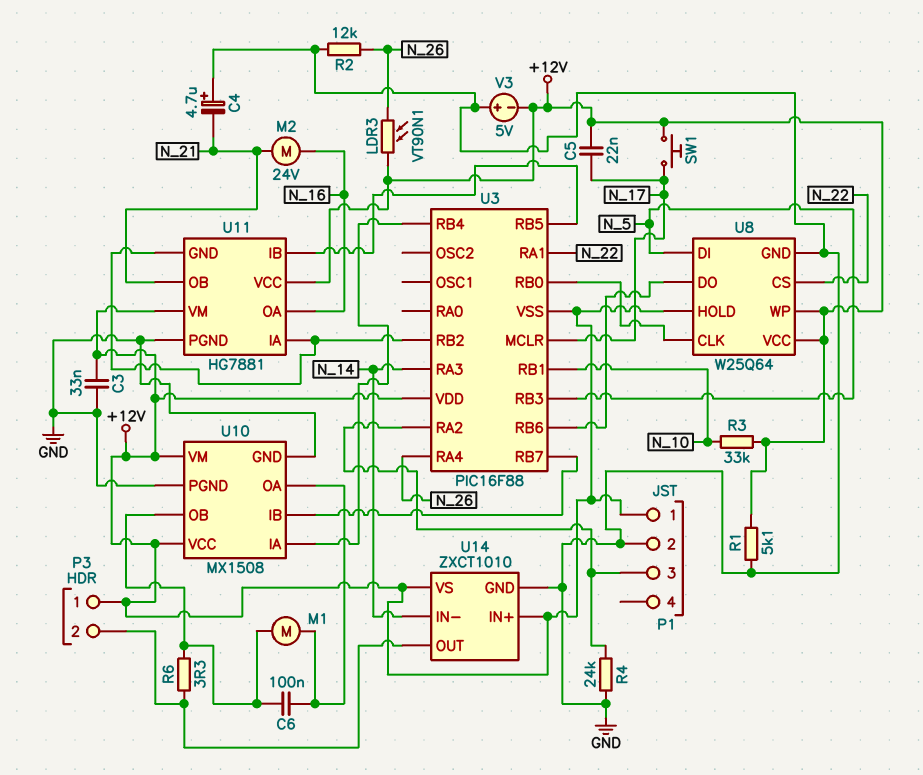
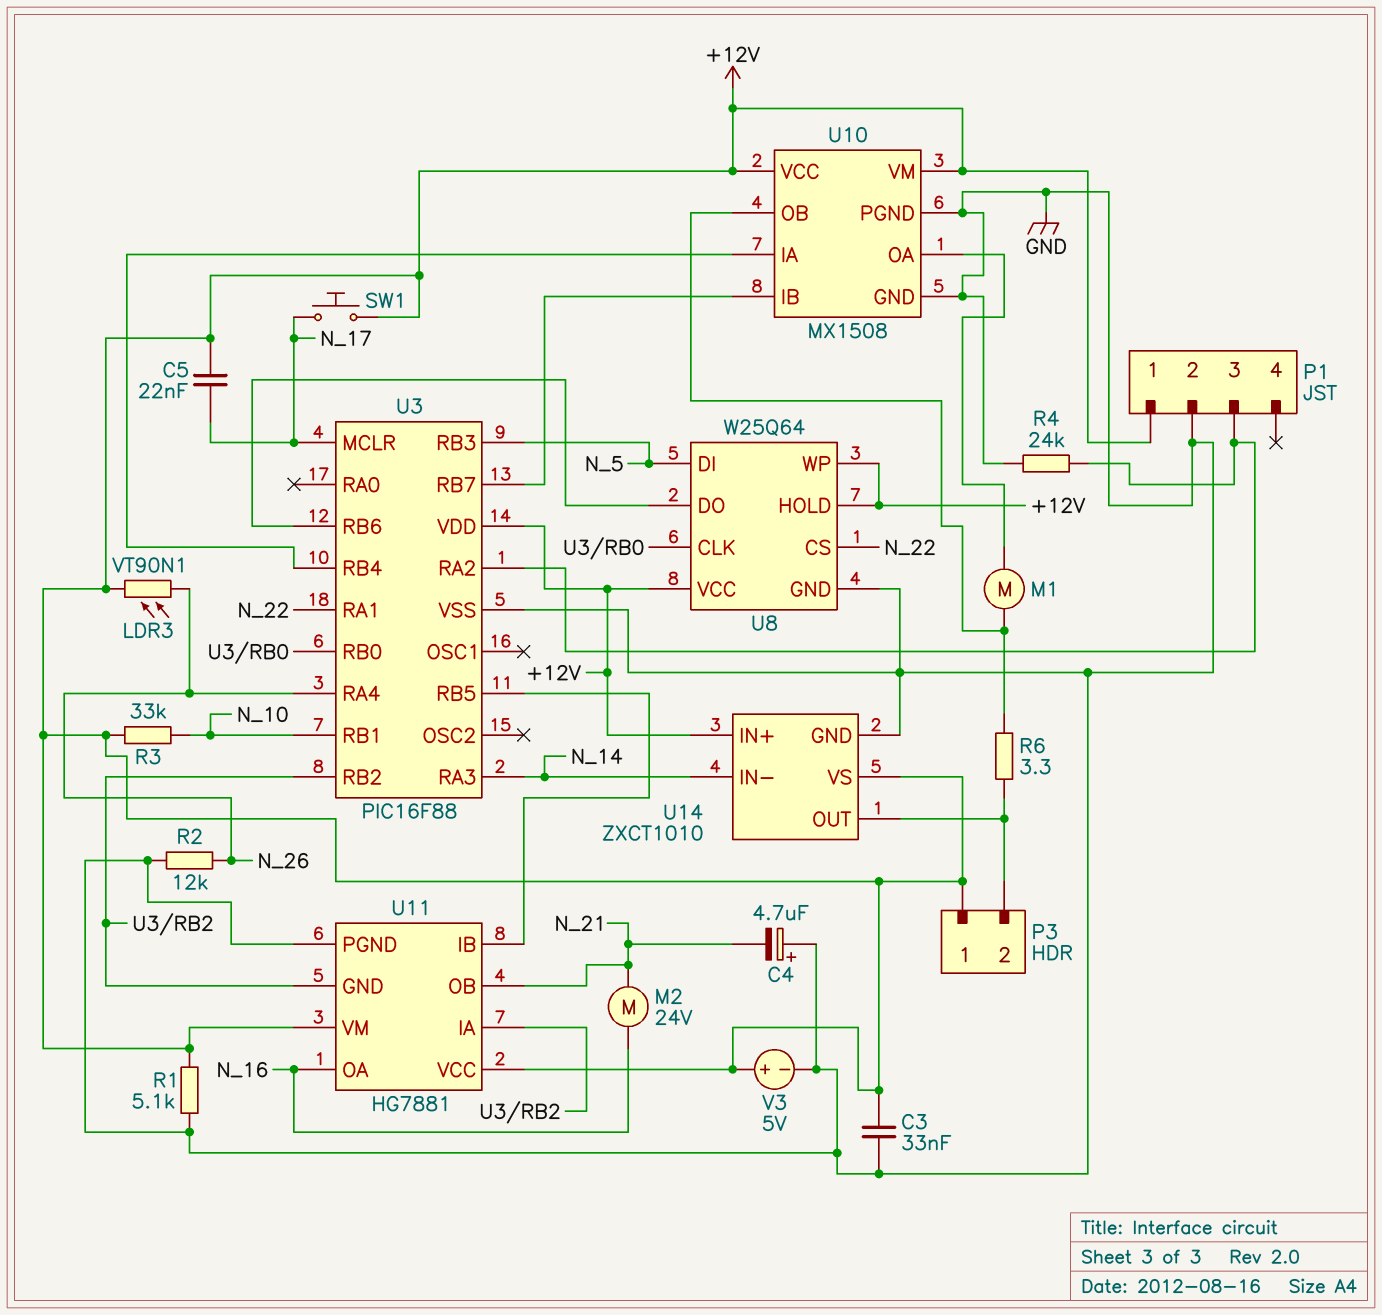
C6: 100nF (U10/OA, U10/OB) -> none
U3 pin VSS: +12V -> GND
V3: 5V (plus GND, minus +12V) -> 5V (plus +12V, minus GND)

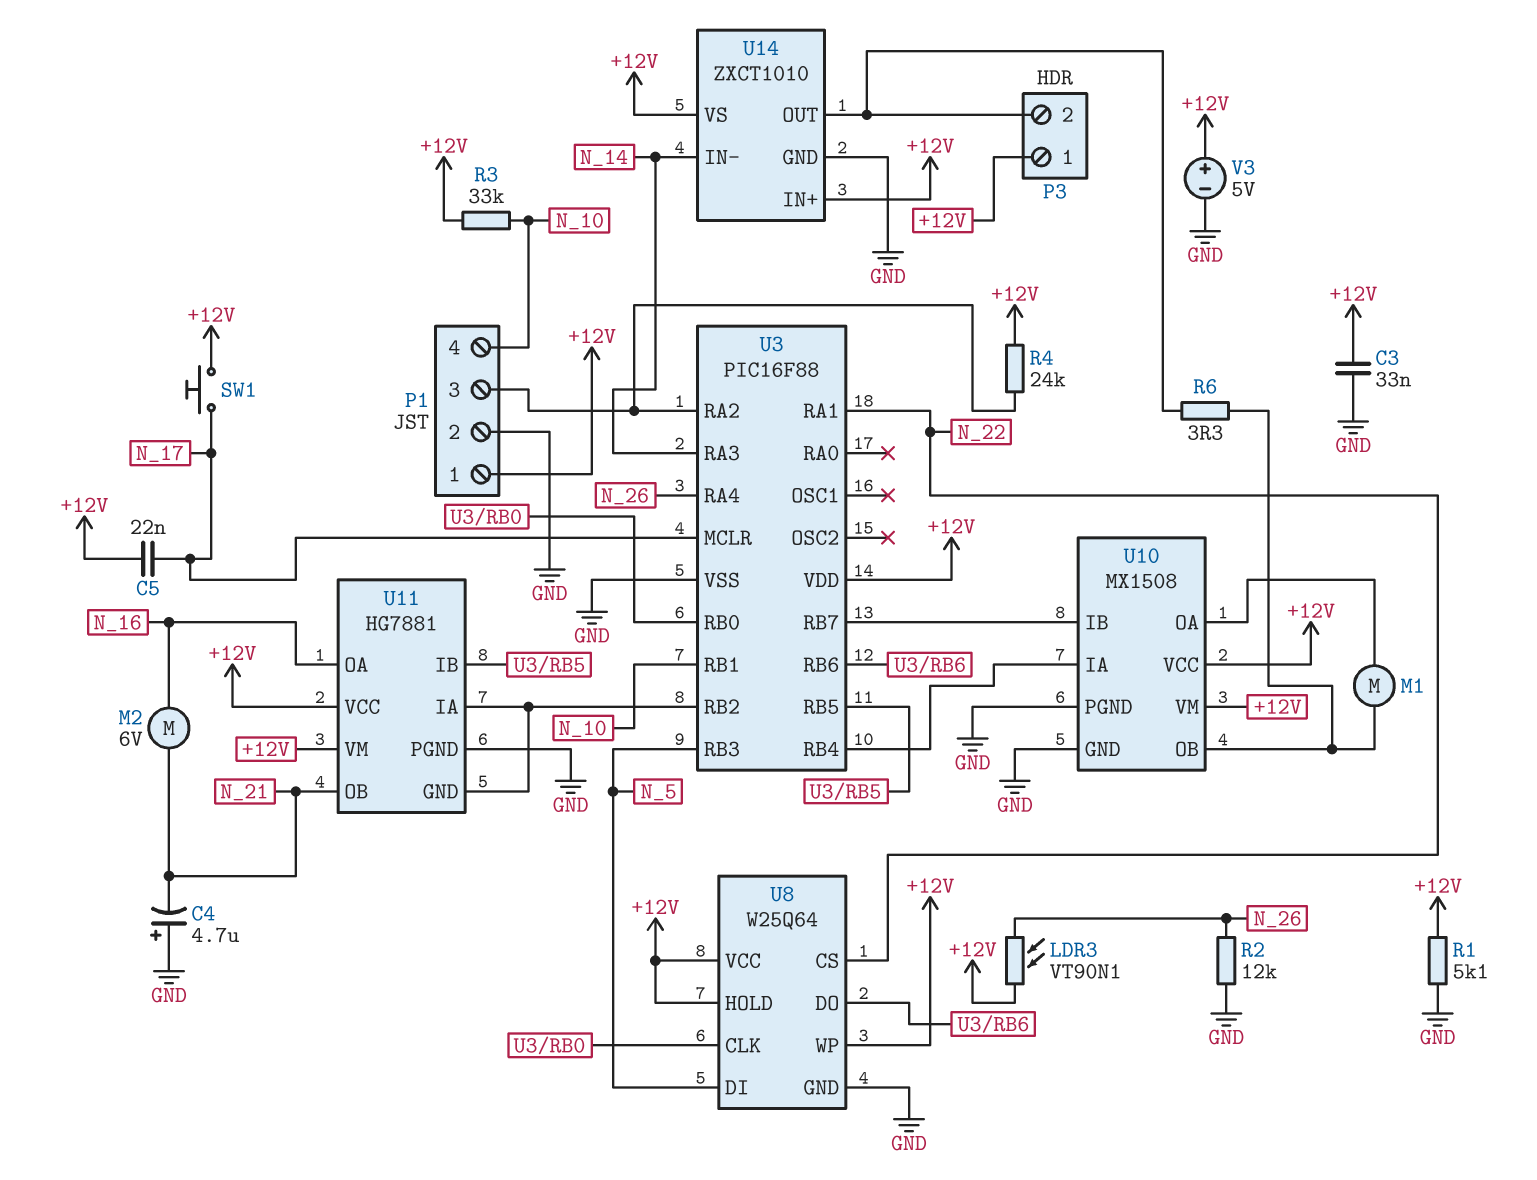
M2: motor 24V (N_16, N_21) -> motor 6V (N_16, N_21)
P1 pin 4: none -> N_10
R4: 24k (GND, P1/3) -> 24k (+12V, P1/3)

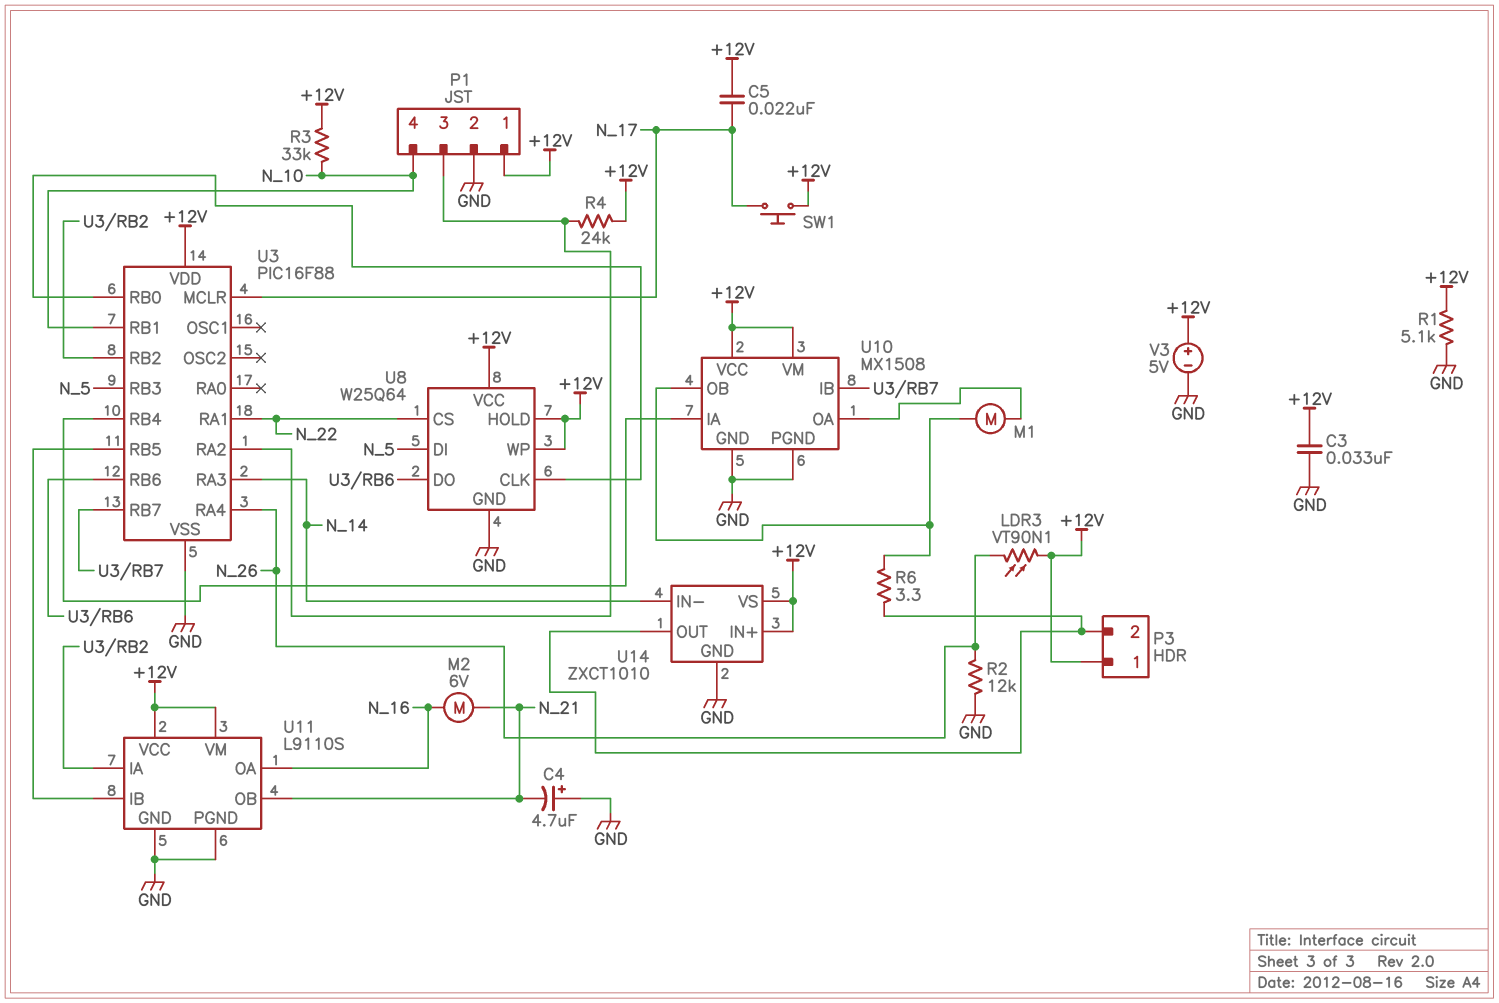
U11: HG7881 -> L9110S
U11 pin GND: U3/RB2 -> GND

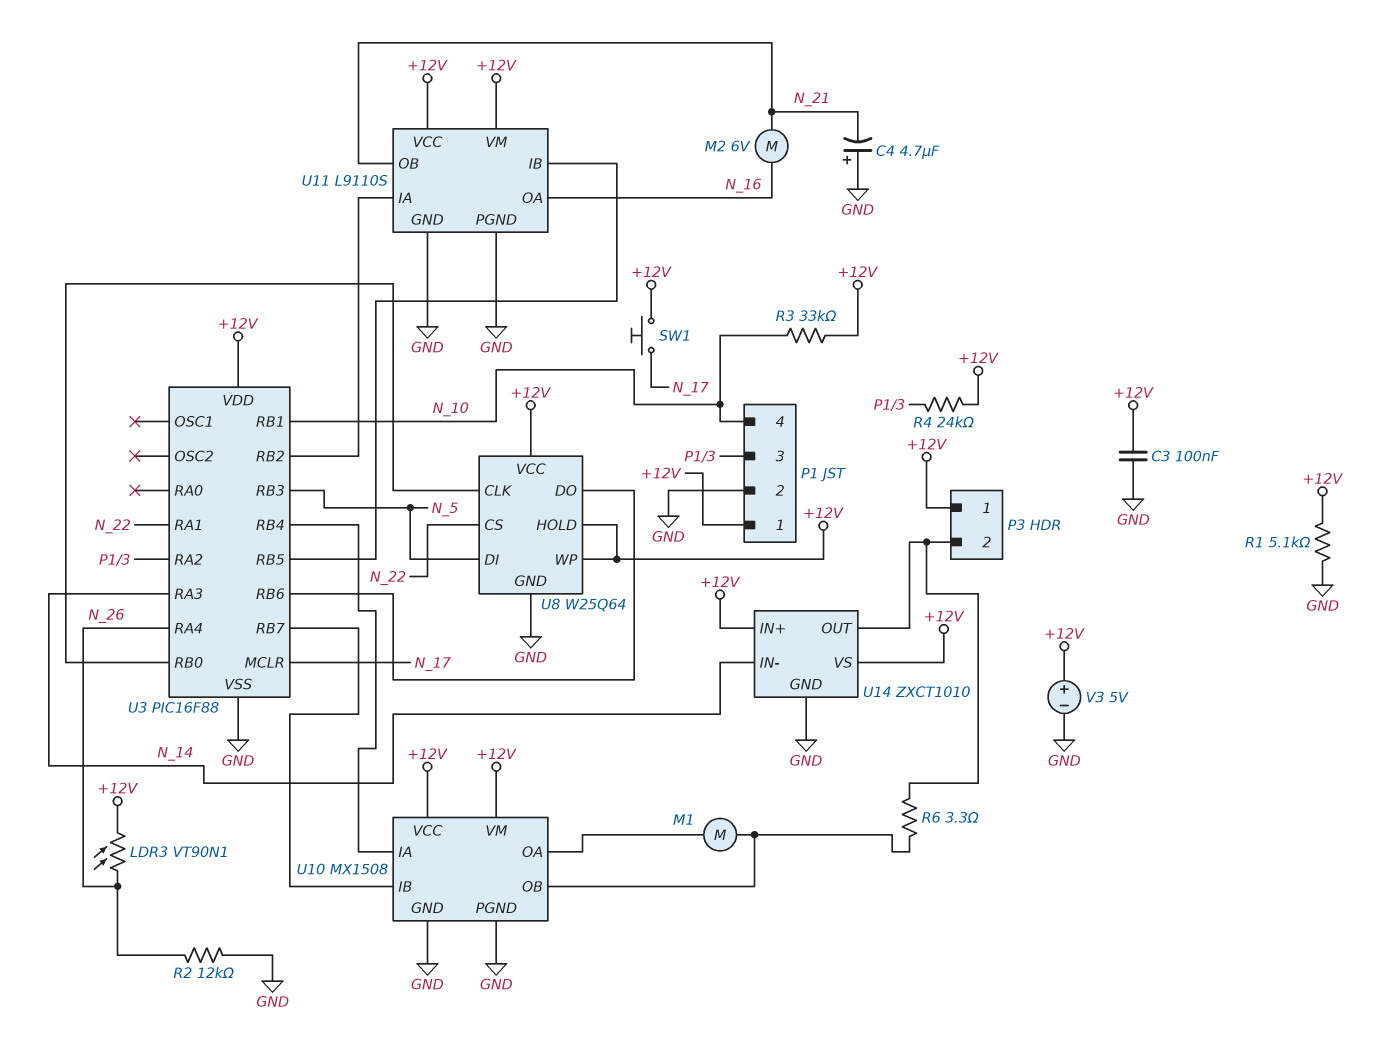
C3: 33nF (+12V, GND) -> 100nF (+12V, GND)
C5: 22nF (+12V, N_17) -> none

